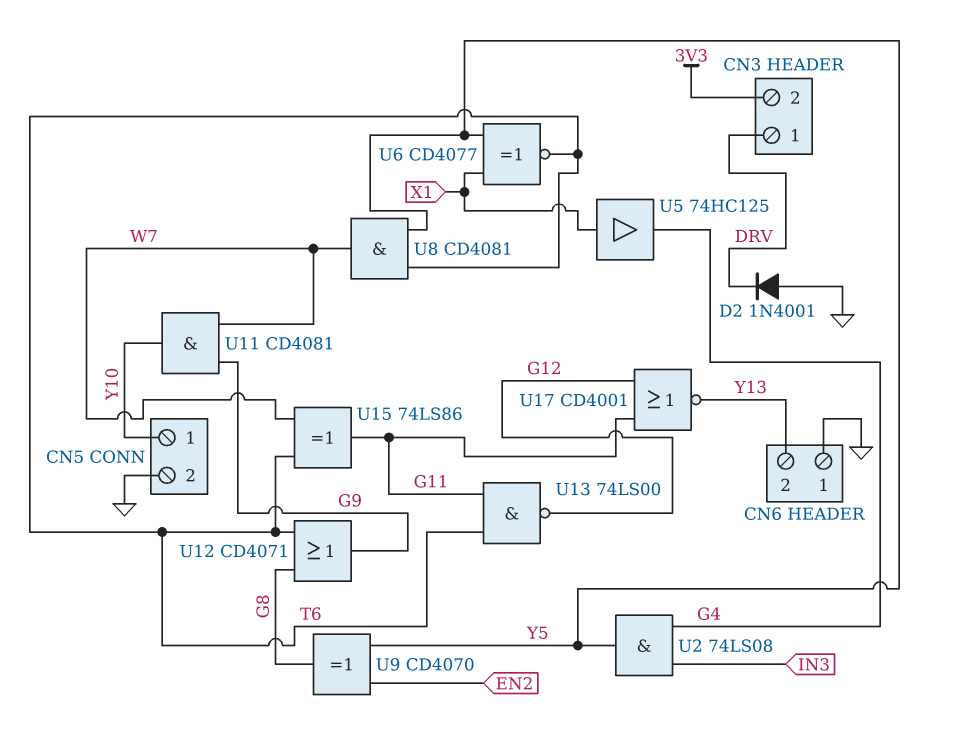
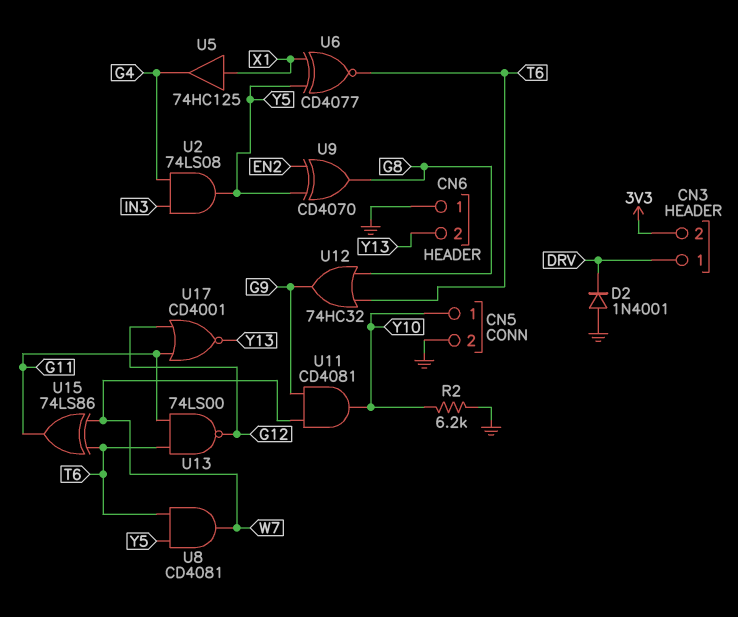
R2: none -> 6.2k (GND, Y10)
U12: OR CD4071 (in G8, in T6, out G9) -> OR 74HC32 (in G8, in T6, out G9)

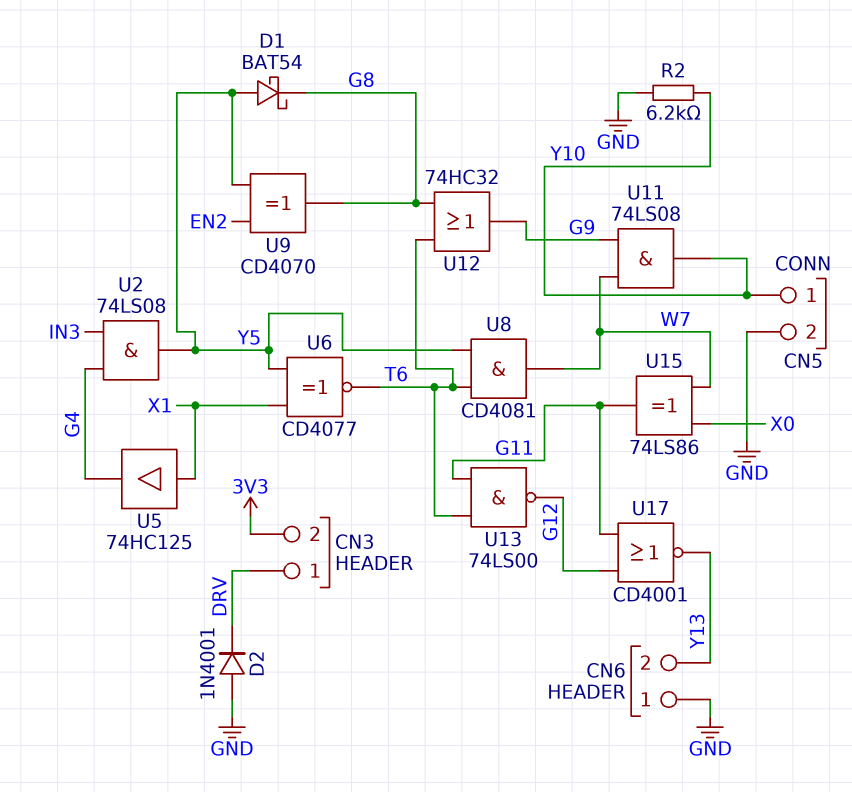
D1: none -> schottky BAT54 (A Y5, K G8)
U11: AND CD4081 (in G9, in W7, out Y10) -> AND 74LS08 (in G9, in W7, out Y10)
U15: XOR 74LS86 (in T6, in W7, out G11) -> XOR 74LS86 (in W7, in X0, out G11)

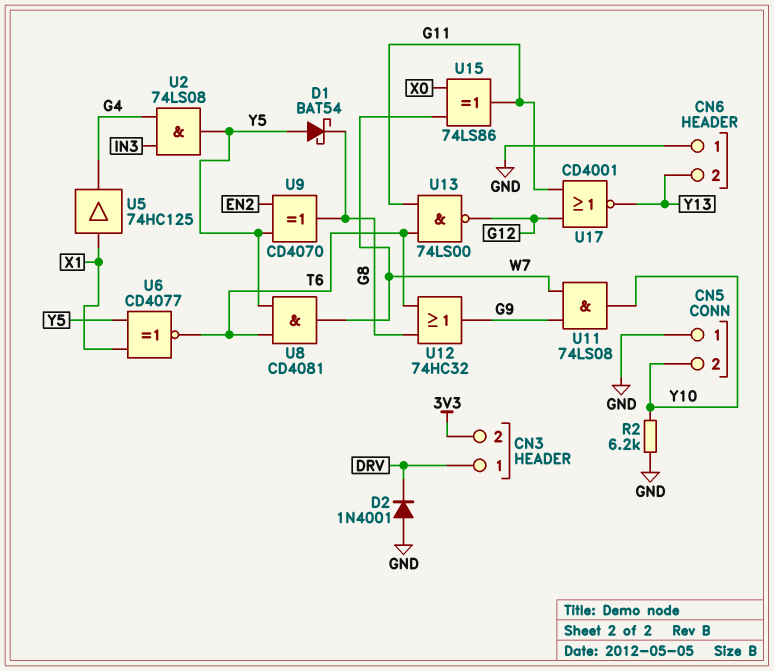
CN5 pin 1: Y10 -> GND
CN5 pin 2: GND -> Y10

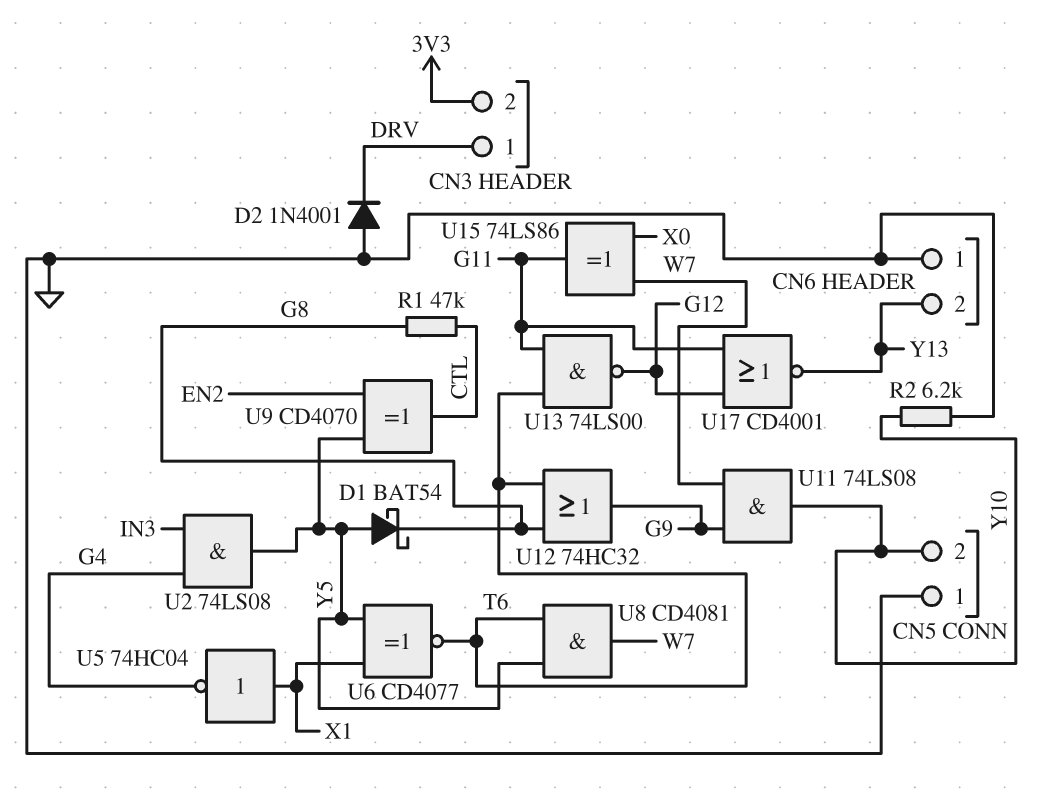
R1: none -> 47k (CTL, G8)
U5: buffer 74HC125 (in X1, out G4) -> NOT 74HC04 (in X1, out G4)
U9: XOR CD4070 (in EN2, in Y5, out G8) -> XOR CD4070 (in EN2, in Y5, out CTL)

